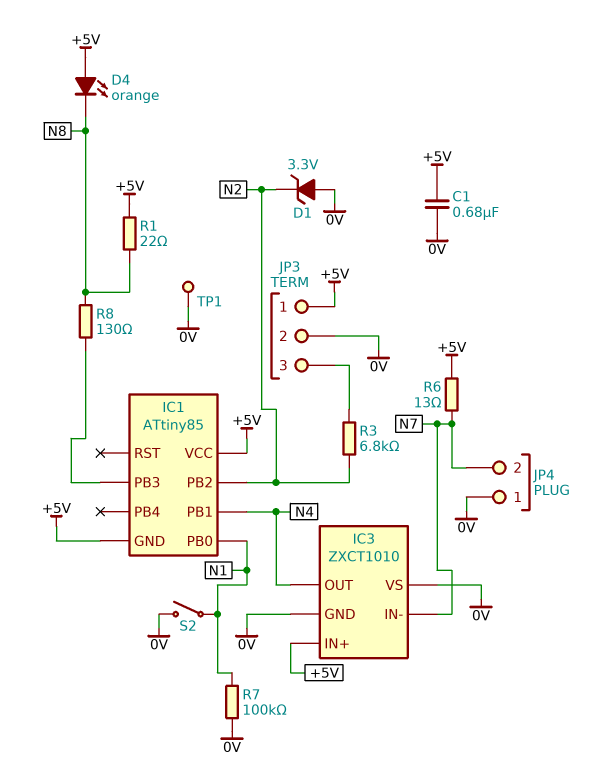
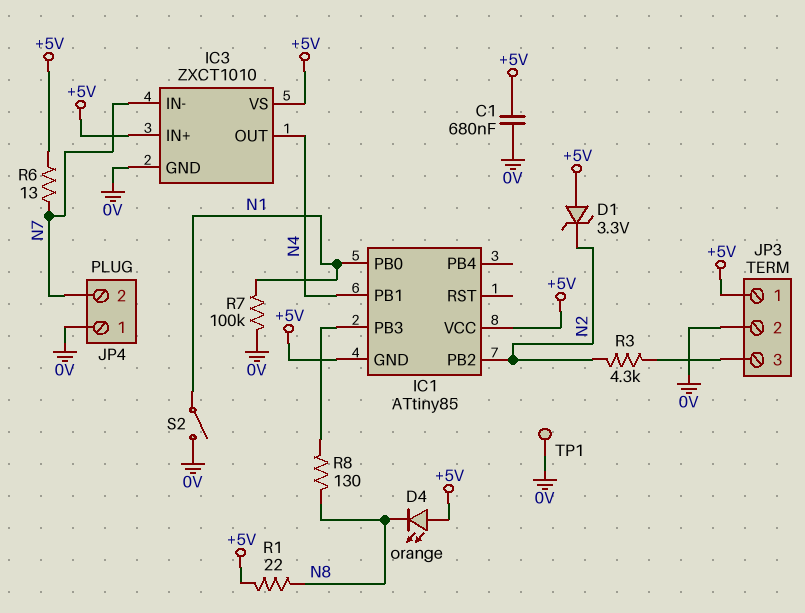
D1: zener 3.3V (A 0V, K N2) -> zener 3.3V (A +5V, K N2)
IC3 pin VS: 0V -> +5V
R3: 6.8k (JP3/3, N2) -> 4.3k (JP3/3, N2)

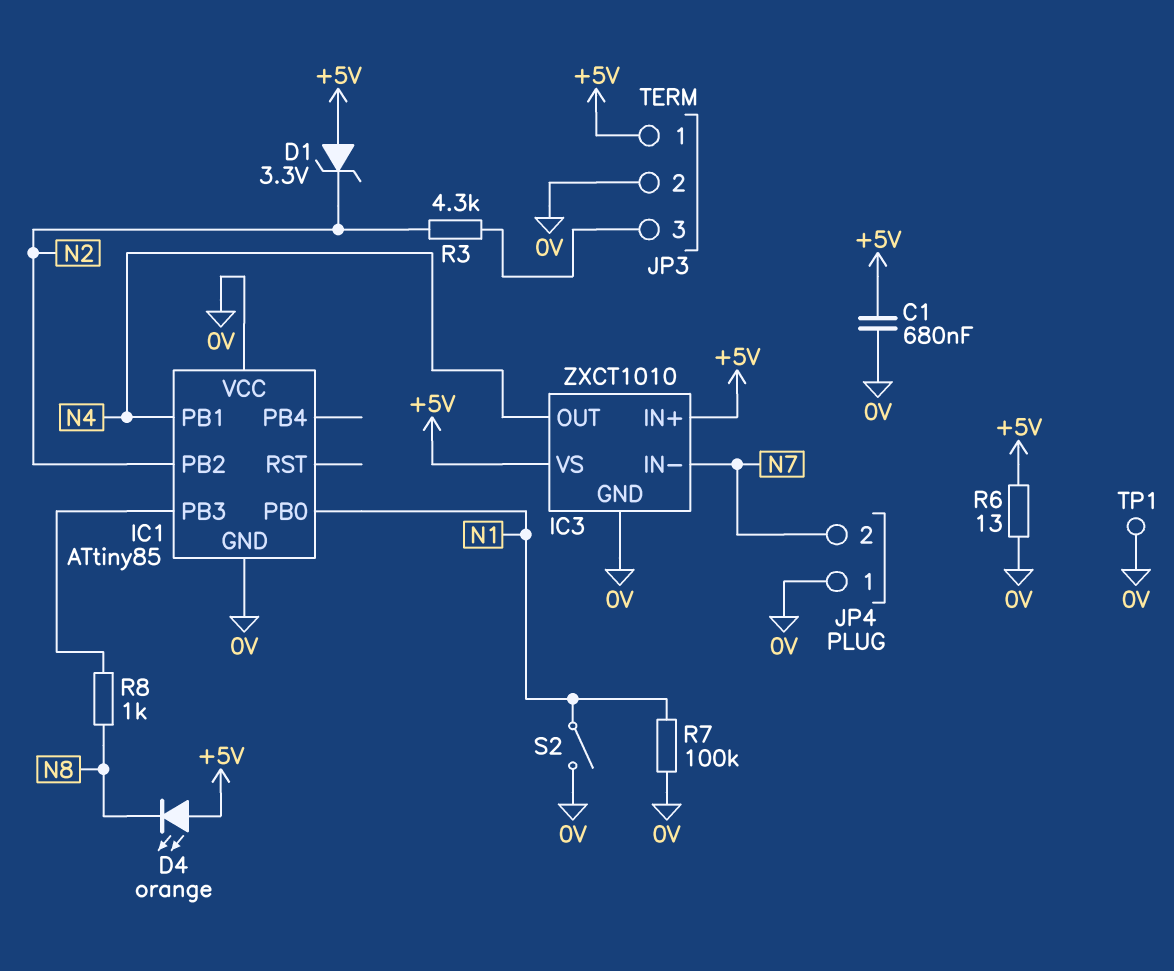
IC1 pin GND: +5V -> 0V
IC1 pin VCC: +5V -> 0V
R1: 22 (+5V, N8) -> none
R6: 13 (+5V, N7) -> 13 (+5V, 0V)
R8: 130 (IC1/PB3, N8) -> 1k (IC1/PB3, N8)

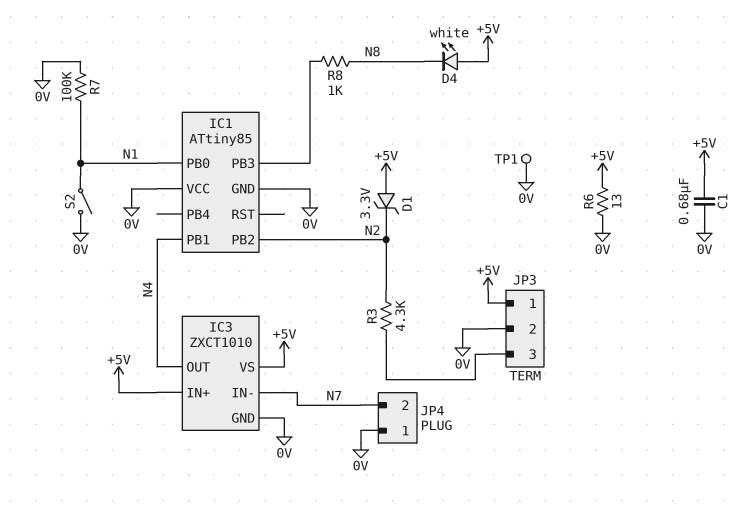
D4: LED orange (A +5V, K N8) -> LED white (A +5V, K N8)

